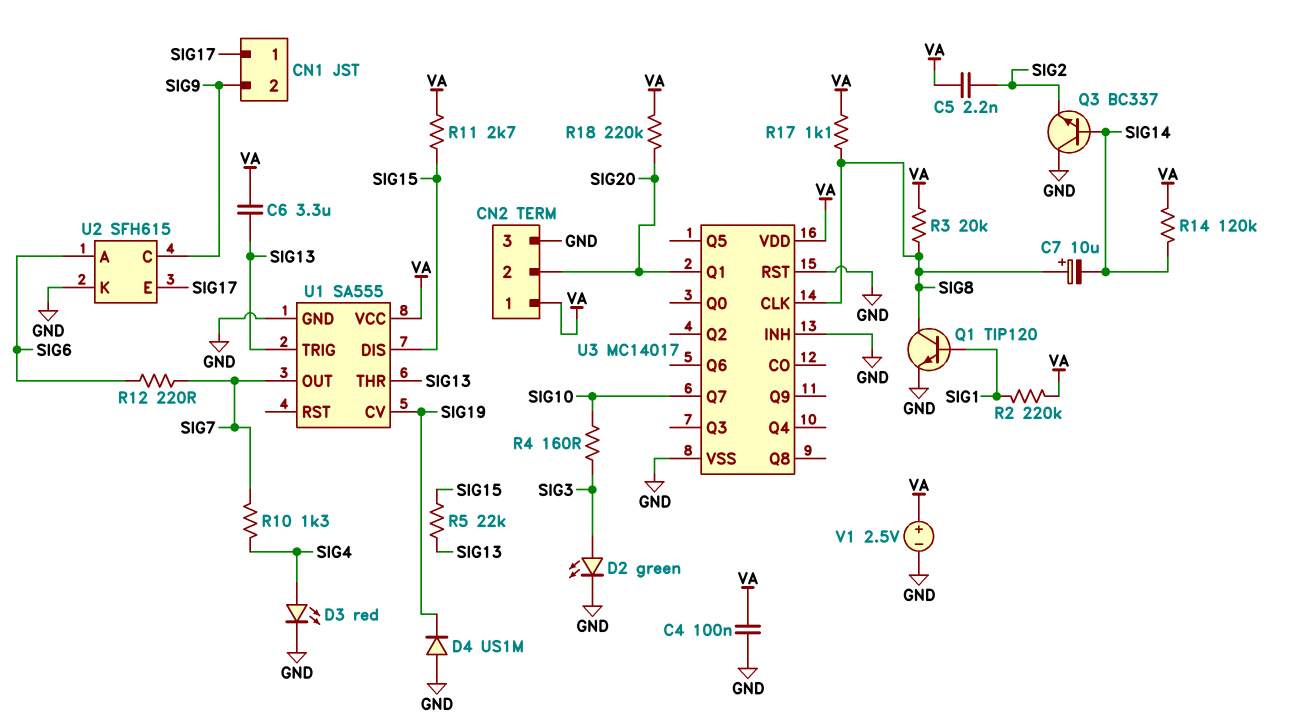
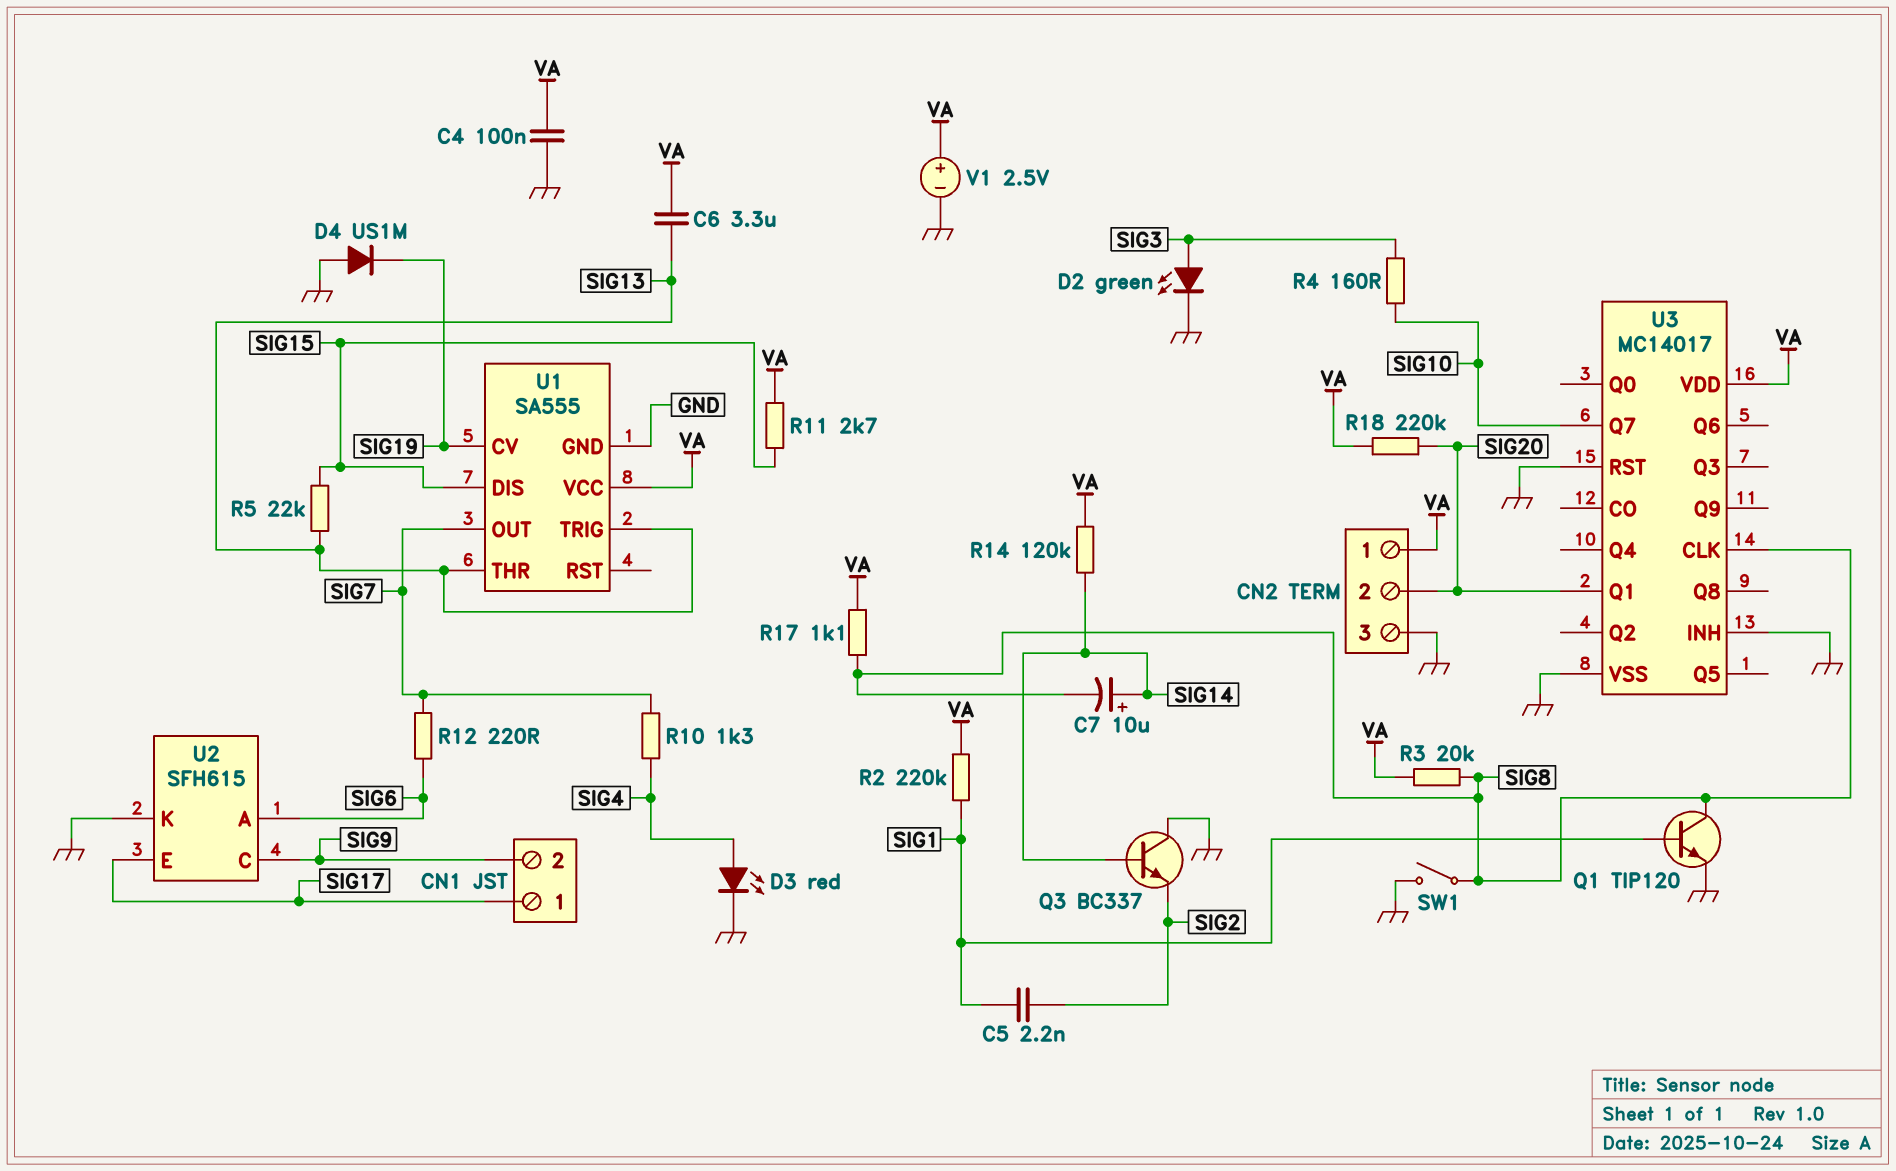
C5: 2.2nF (SIG2, VA) -> 2.2nF (SIG1, SIG2)
C7: 10uF (plus SIG8, minus SIG14) -> 10uF (plus SIG14, minus SIG8)
SW1: none -> switch (GND, SIG8)

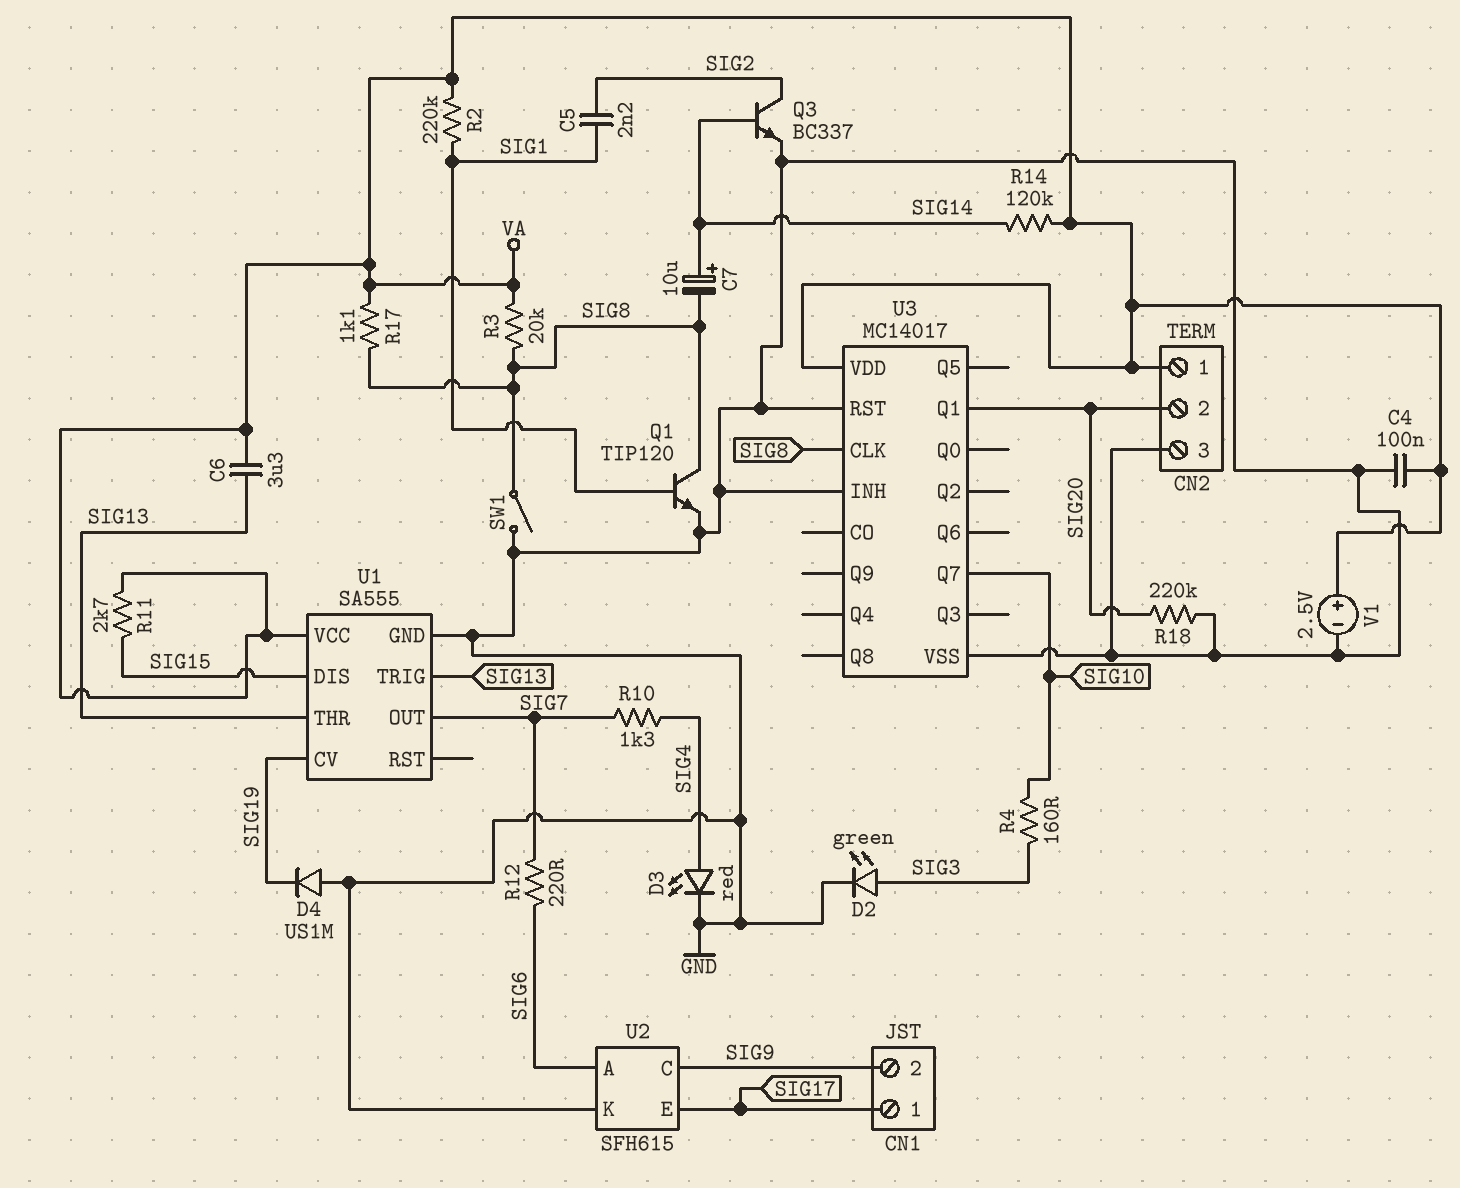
Q3: NPN BC337 (B SIG14, C GND, E SIG2) -> NPN BC337 (B SIG14, C SIG2, E GND)
R5: 22k (SIG13, SIG15) -> none
R18: 220k (SIG20, VA) -> 220k (GND, SIG20)

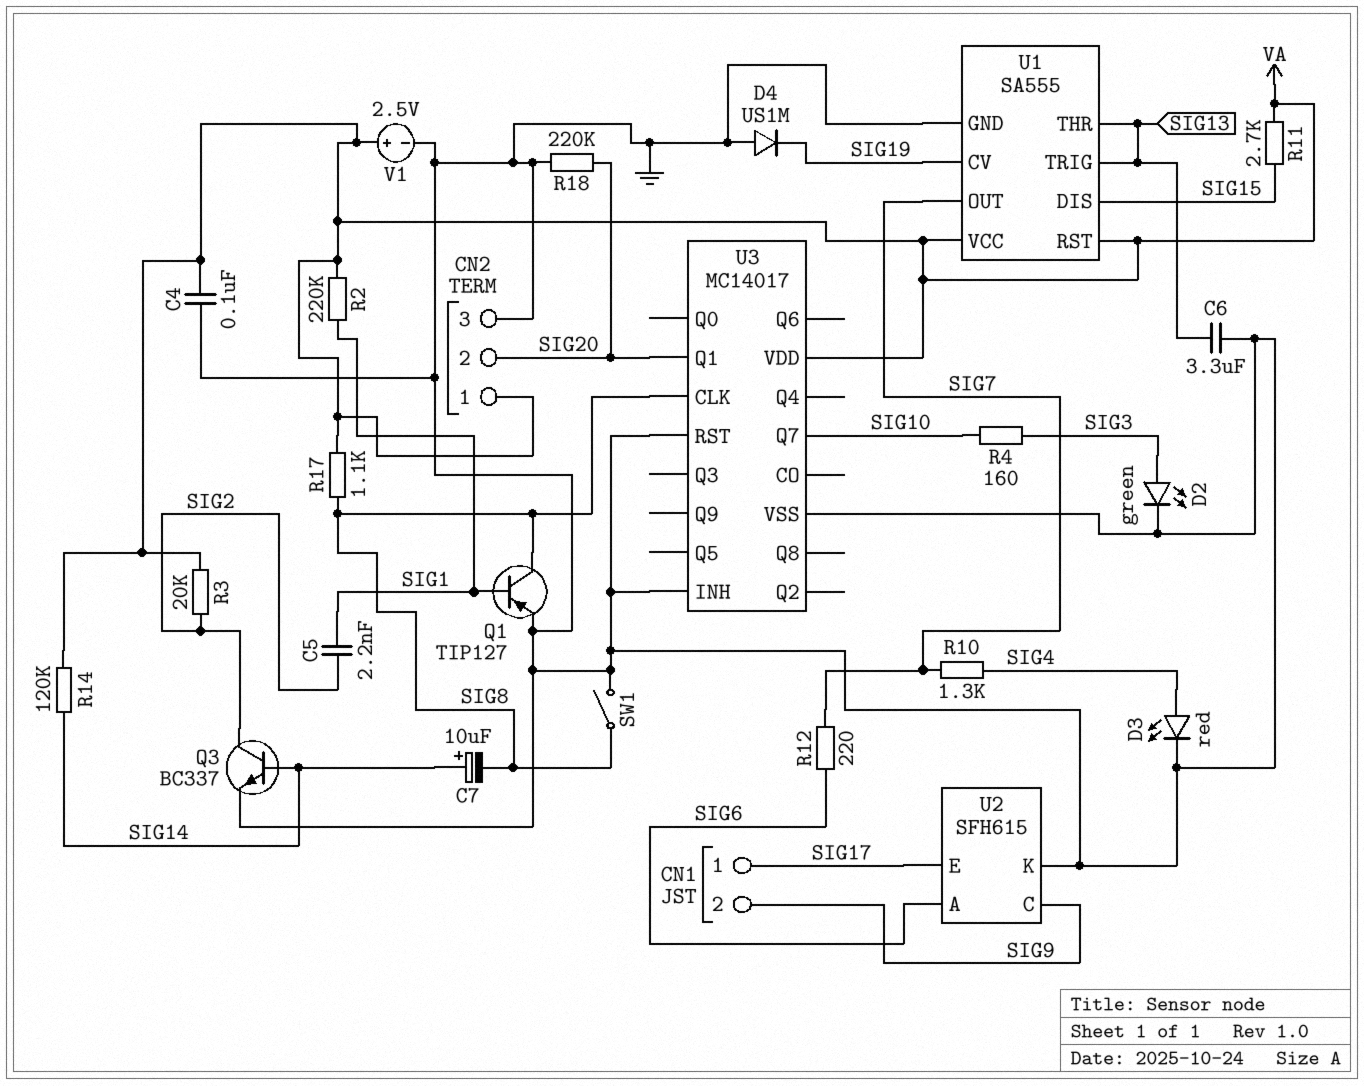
C6: 3.3uF (SIG13, VA) -> 3.3uF (GND, SIG13)
Q1: NPN TIP120 (B SIG1, C SIG8, E GND) -> PNP TIP127 (B SIG1, C SIG8, E GND)
R3: 20k (SIG8, VA) -> 20k (SIG2, VA)
U1 pin RST: none -> VA

